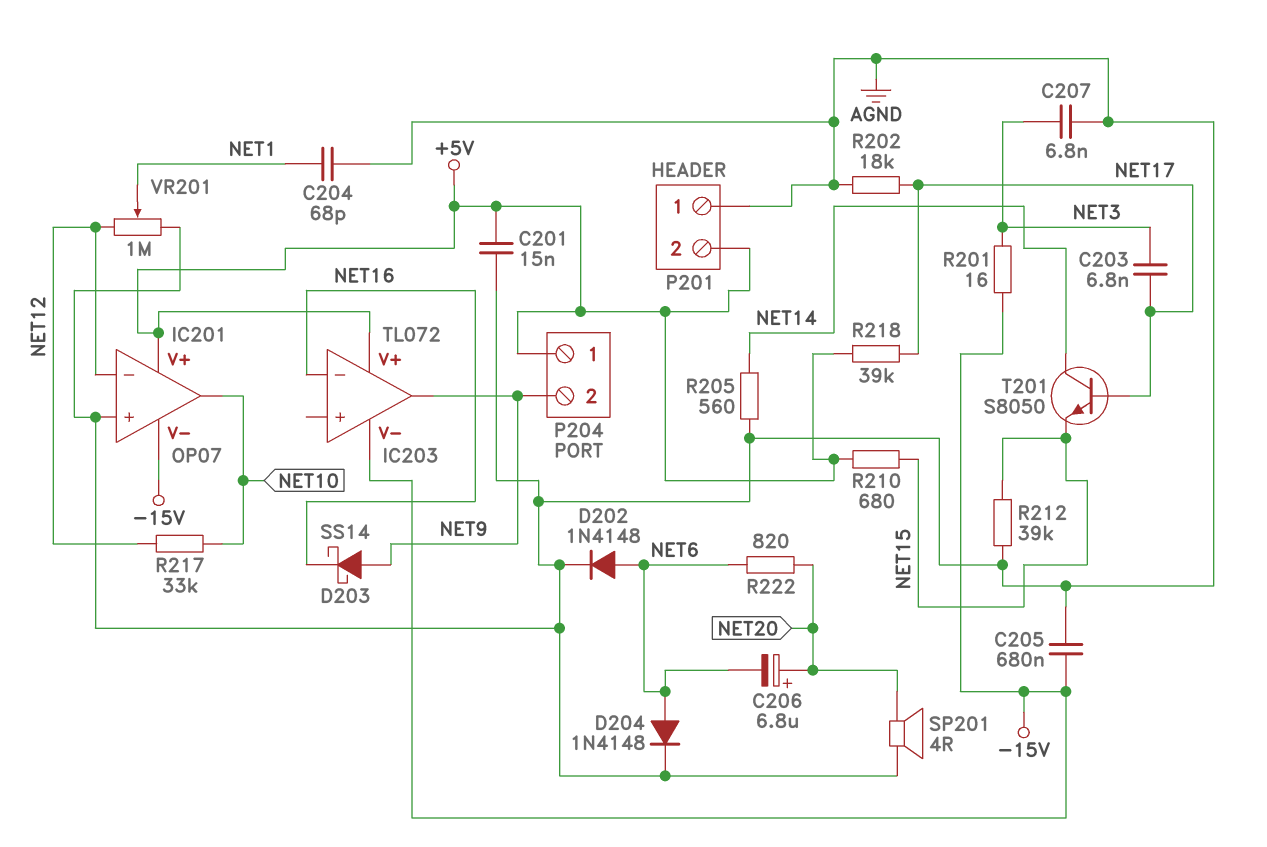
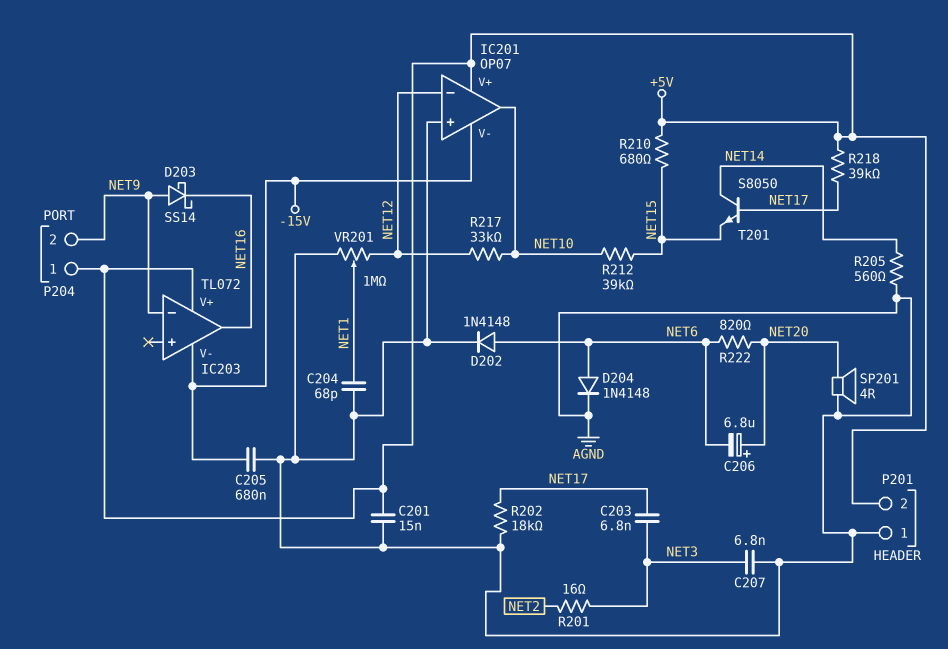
IC203 pin in-: NET16 -> NET9
IC203 pin out: NET9 -> NET16
R201: 16 (-15V, NET3) -> 16 (NET2, NET3)
R212: 39k (AGND, NET15) -> 39k (NET10, NET15)

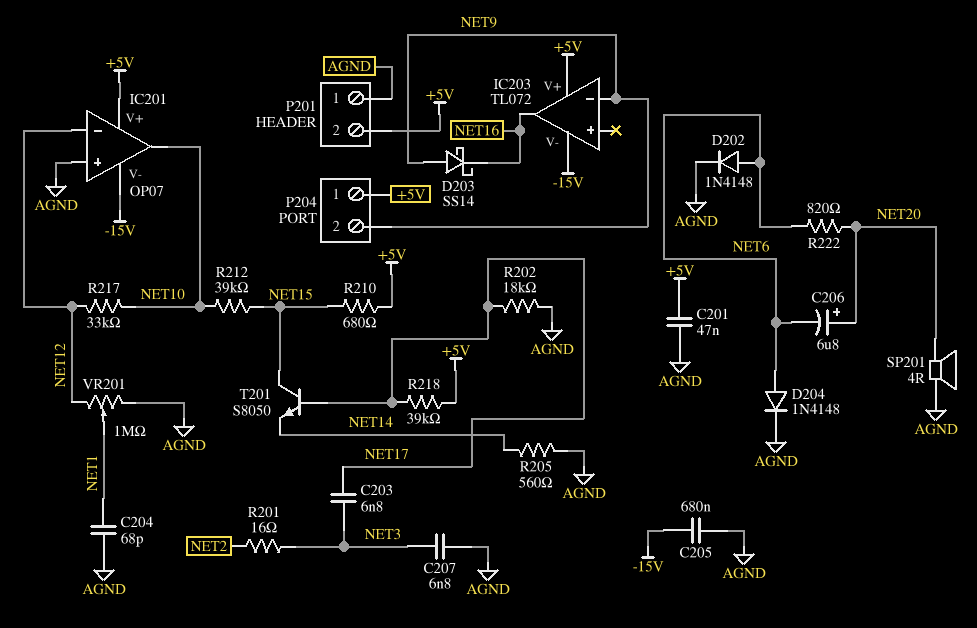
C201: 15nF (+5V, AGND) -> 47nF (+5V, AGND)
T201: NPN S8050 (B NET17, C NET14, E NET15) -> NPN S8050 (B NET17, C NET15, E NET14)

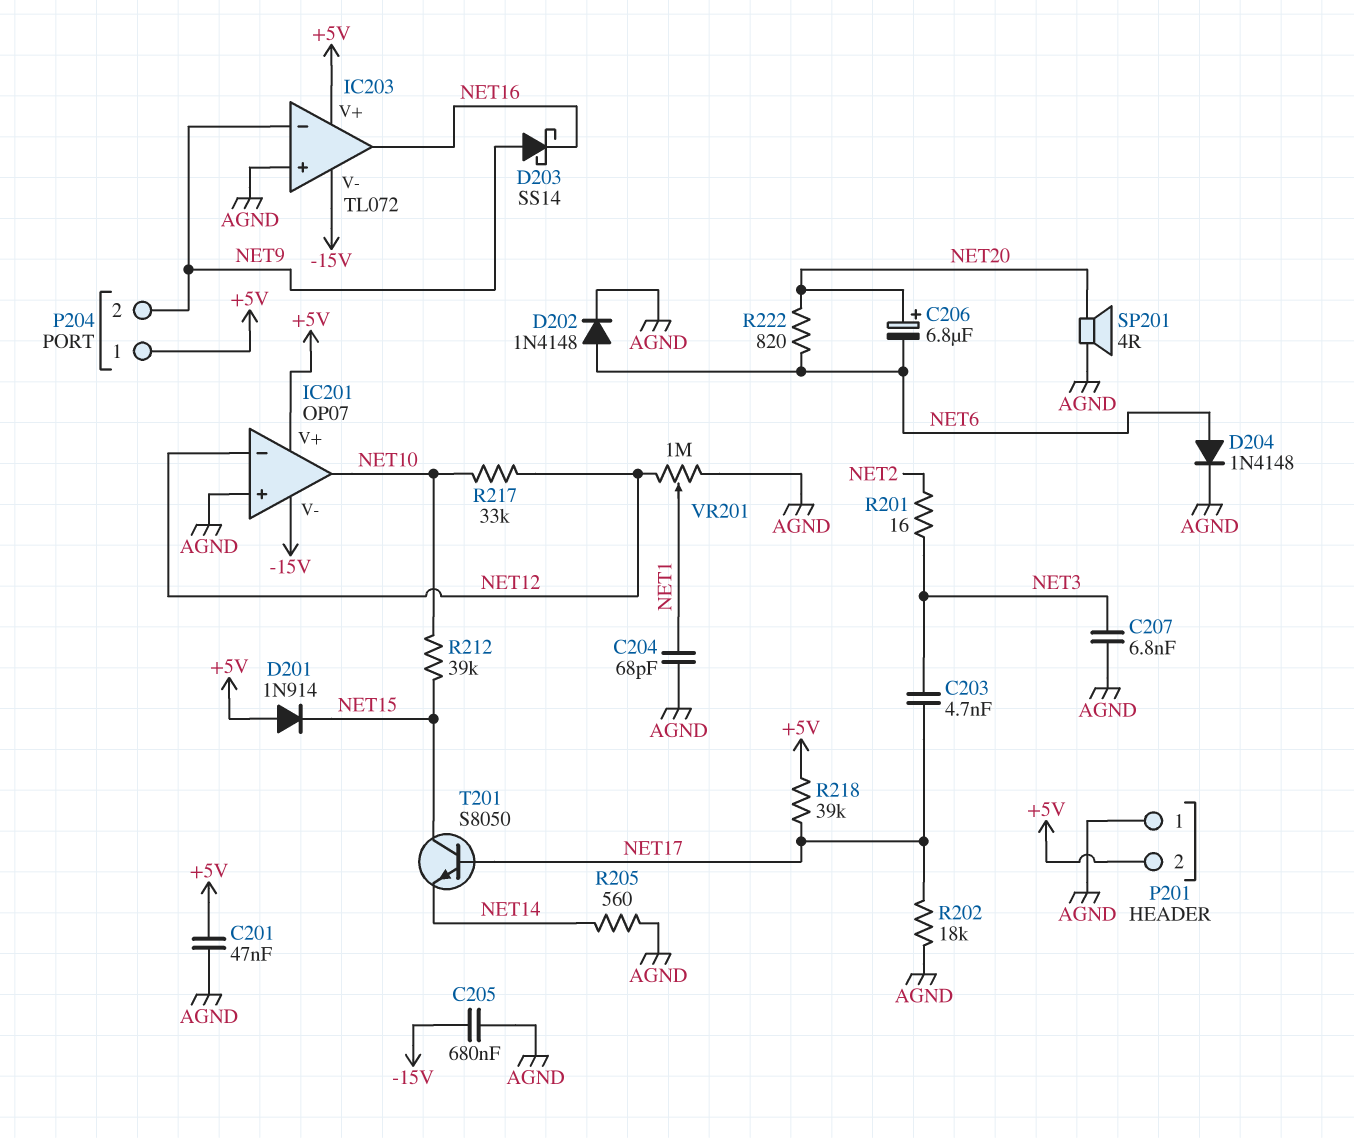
C203: 6.8nF (NET3, NET17) -> 4.7nF (NET3, NET17)
D201: none -> diode 1N914 (A +5V, K NET15)
IC203 pin in+: none -> AGND
R210: 680 (+5V, NET15) -> none

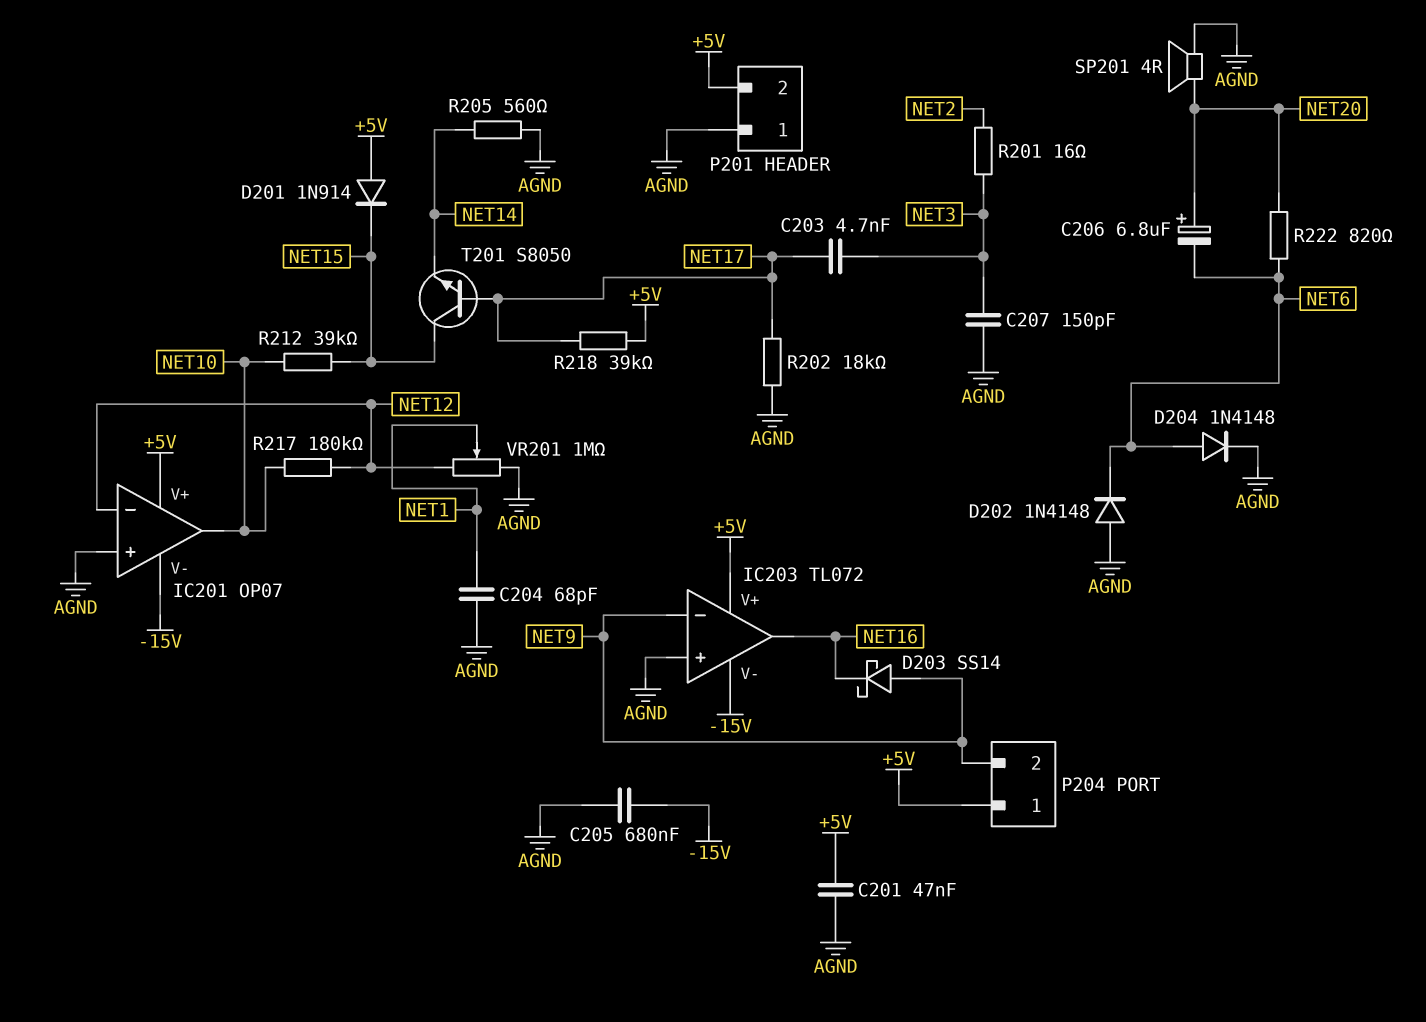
C207: 6.8nF (AGND, NET3) -> 150pF (AGND, NET3)
D202: diode 1N4148 (A NET6, K AGND) -> diode 1N4148 (A AGND, K NET6)
R217: 33k (NET10, NET12) -> 180k (NET10, NET12)

